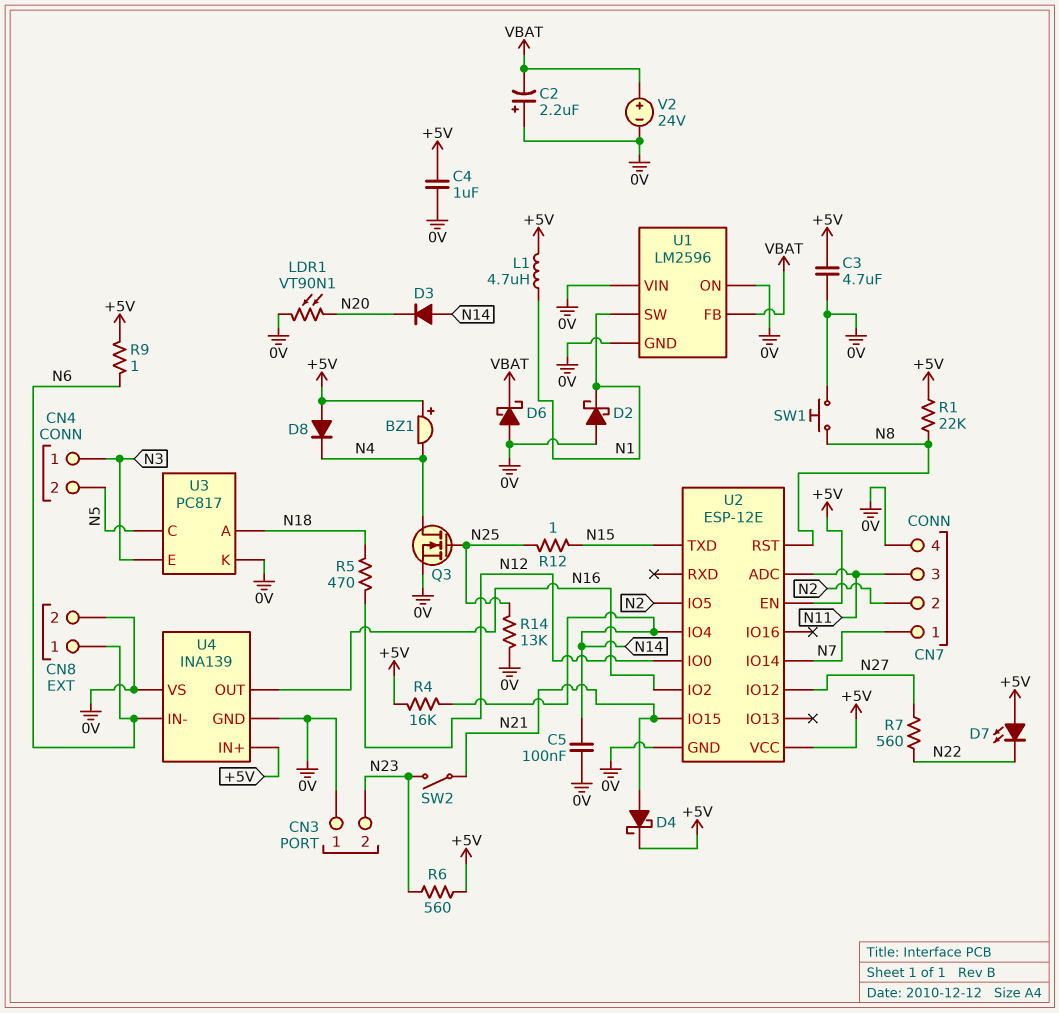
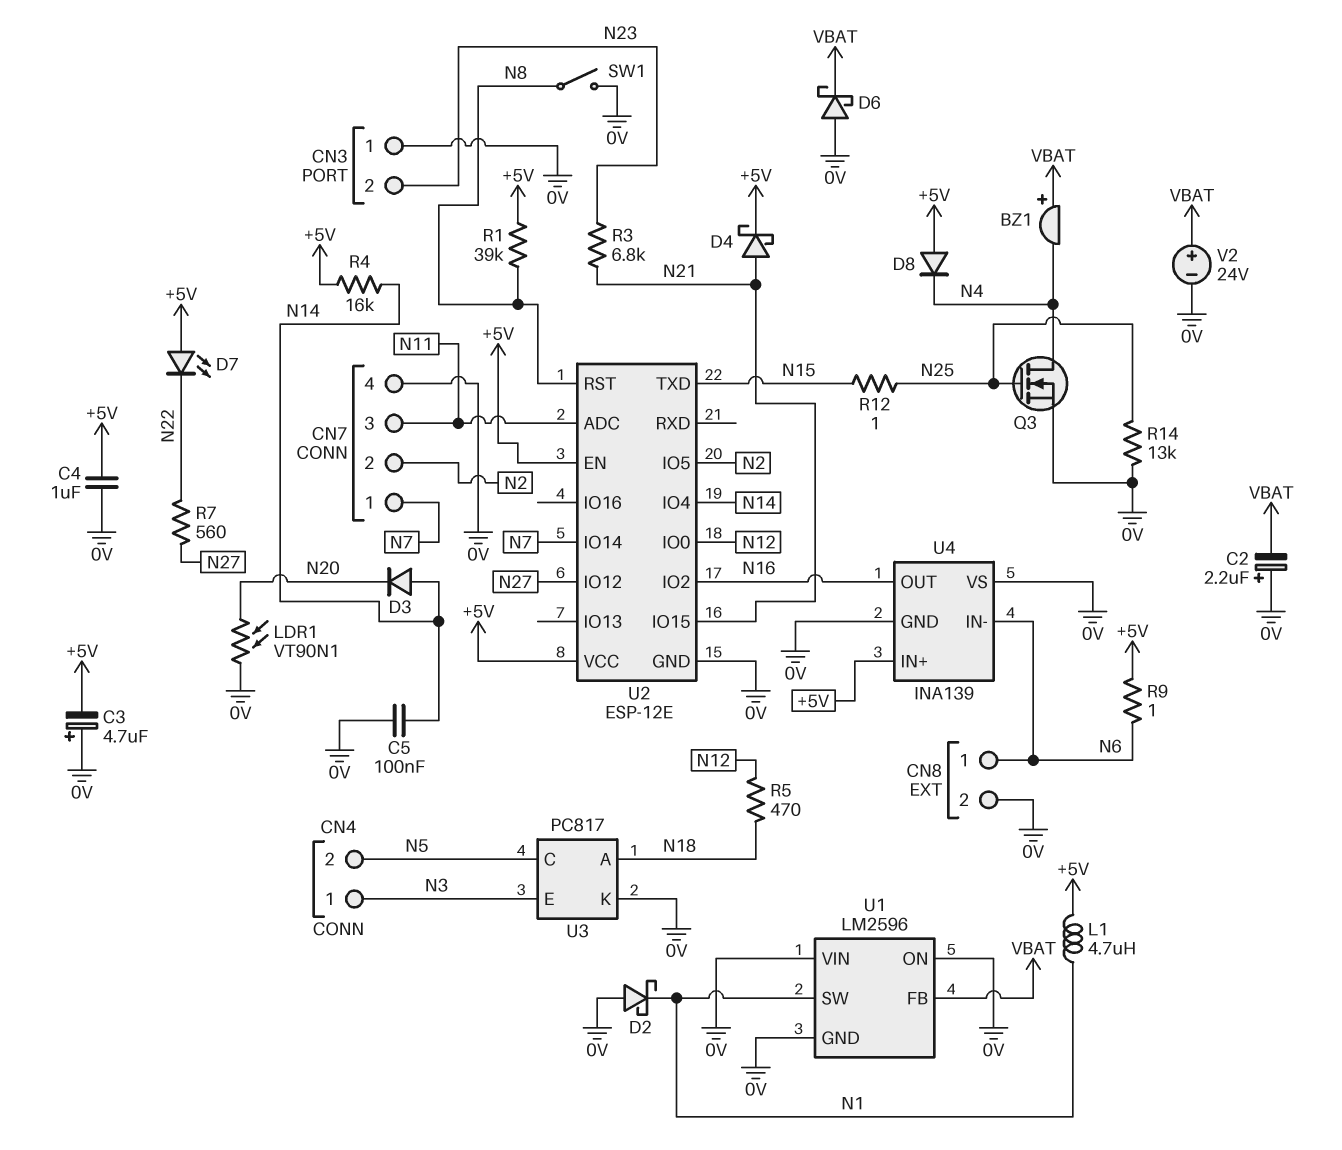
BZ1: buzzer (plus +5V, minus N4) -> buzzer (plus VBAT, minus N4)
C3: 4.7uF (+5V, 0V) -> 4.7uF (plus 0V, minus +5V)
R1: 22k (+5V, N8) -> 39k (+5V, N8)
R3: none -> 6.8k (N21, N23)
R6: 560 (+5V, N23) -> none
SW1: button (0V, N8) -> switch (0V, N8)
SW2: switch (N21, N23) -> none

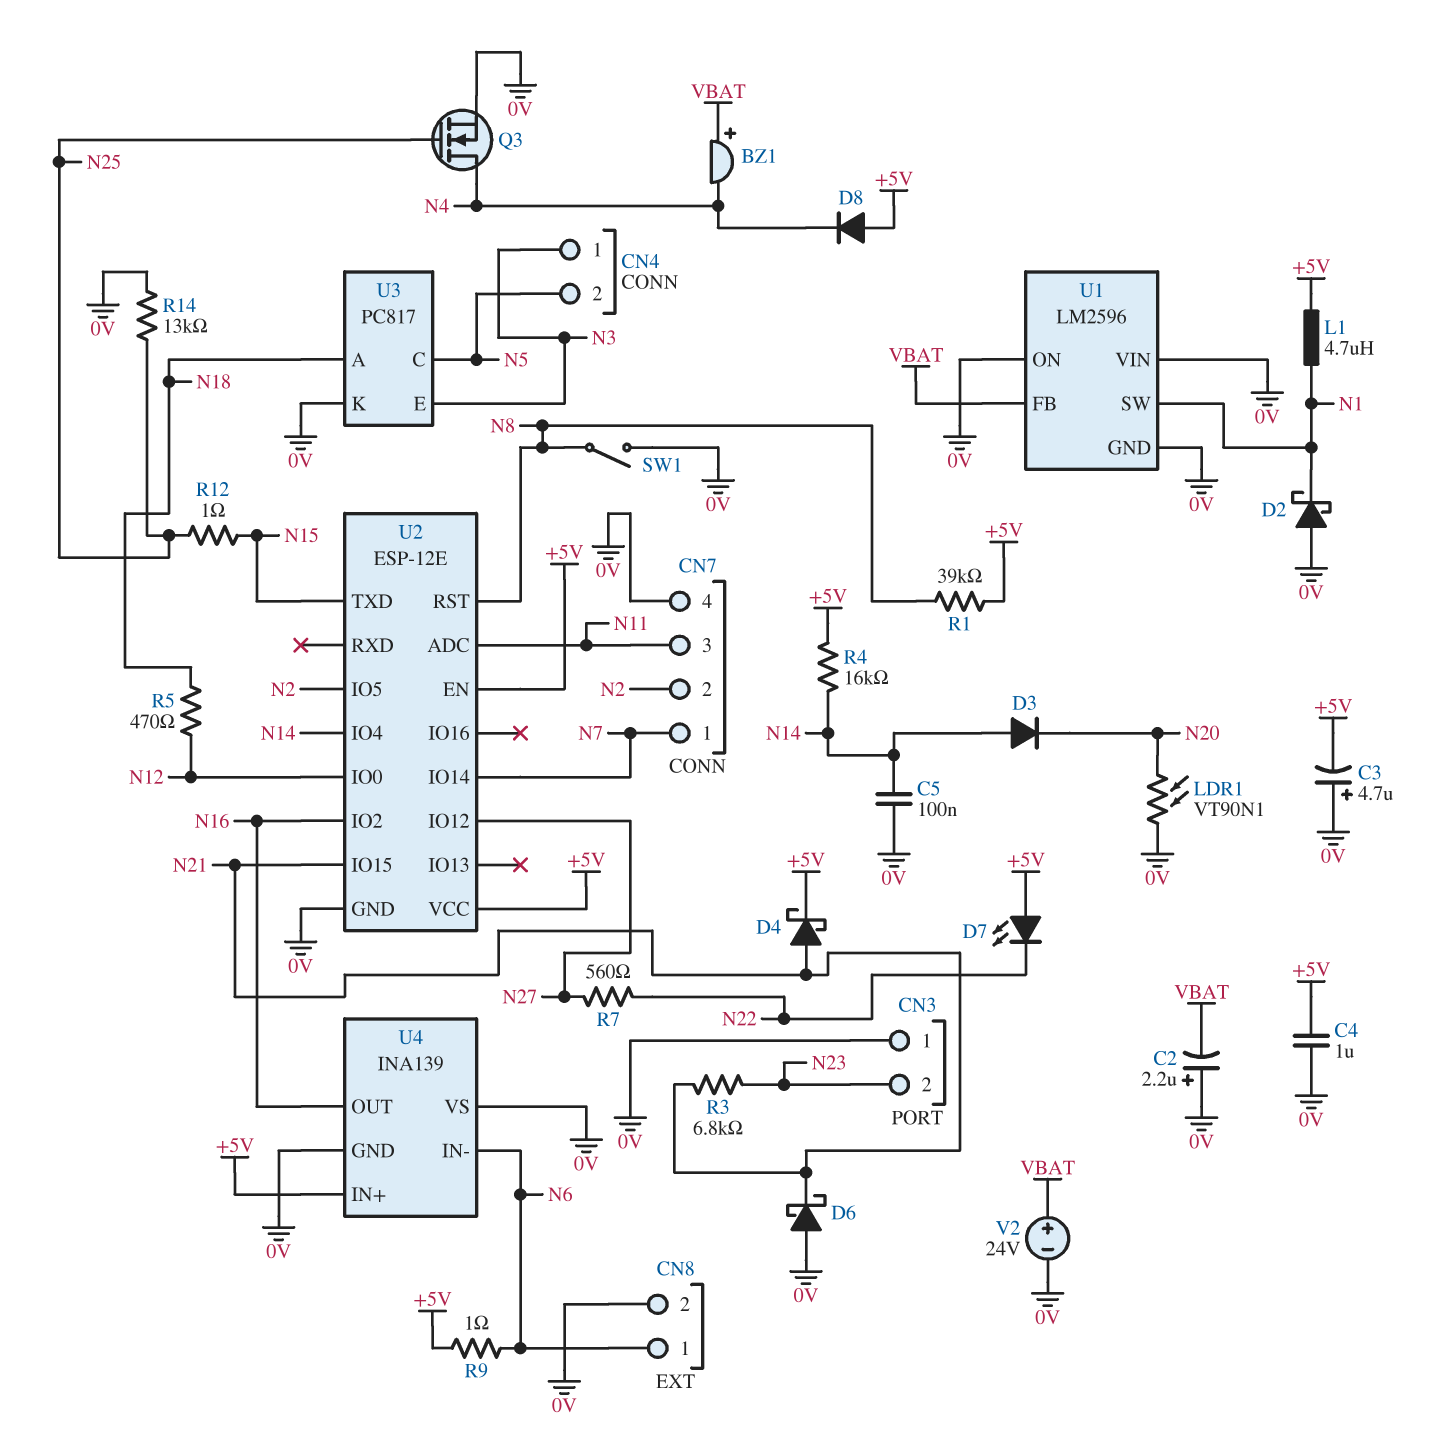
D6: schottky (A 0V, K VBAT) -> schottky (A 0V, K N21)

